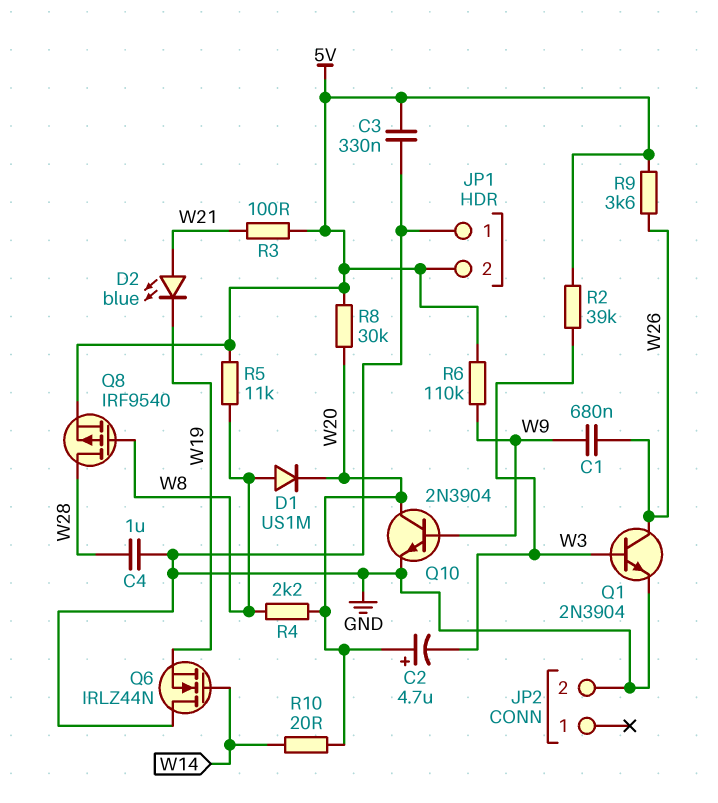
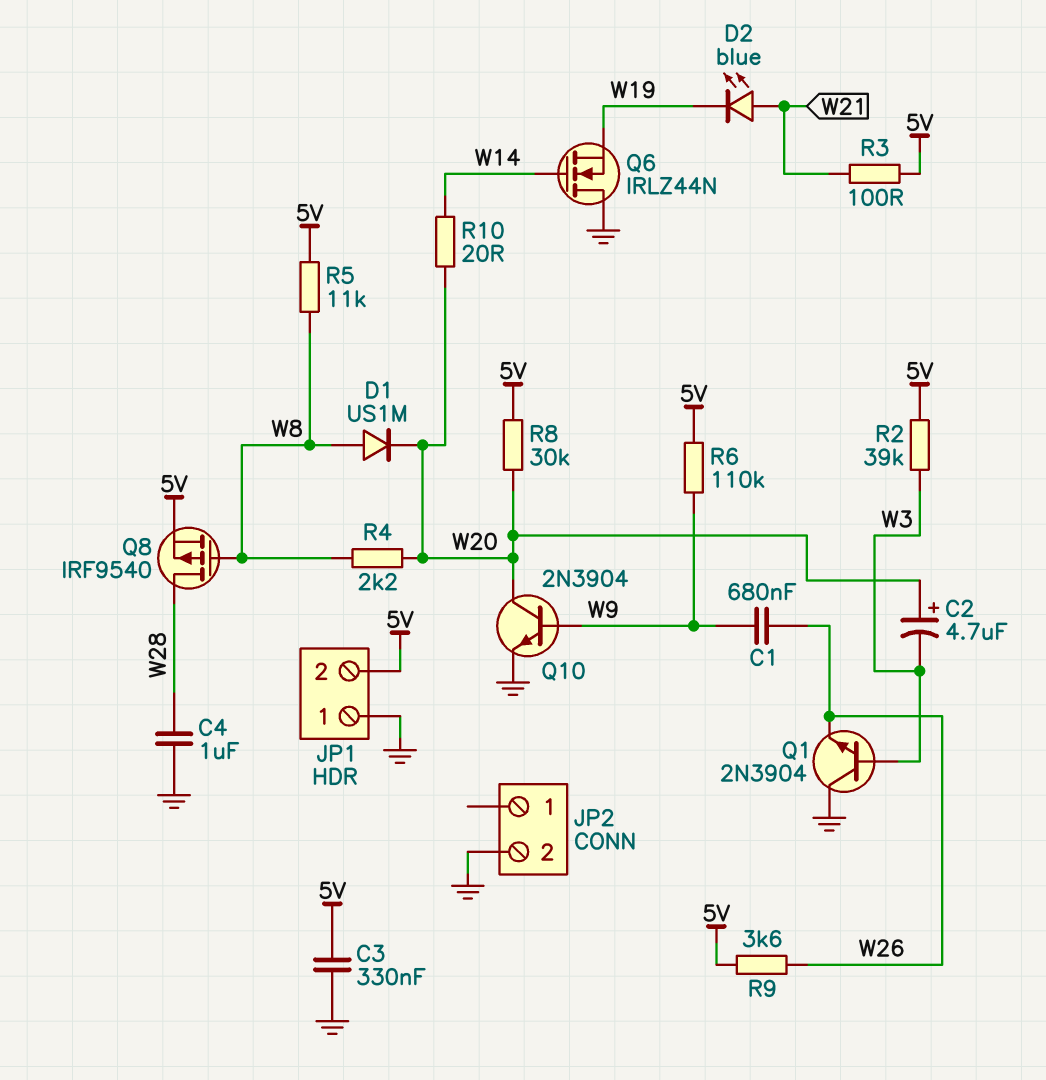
Q1: NPN 2N3904 (B W3, C W26, E GND) -> NPN 2N3904 (B W3, C GND, E W26)

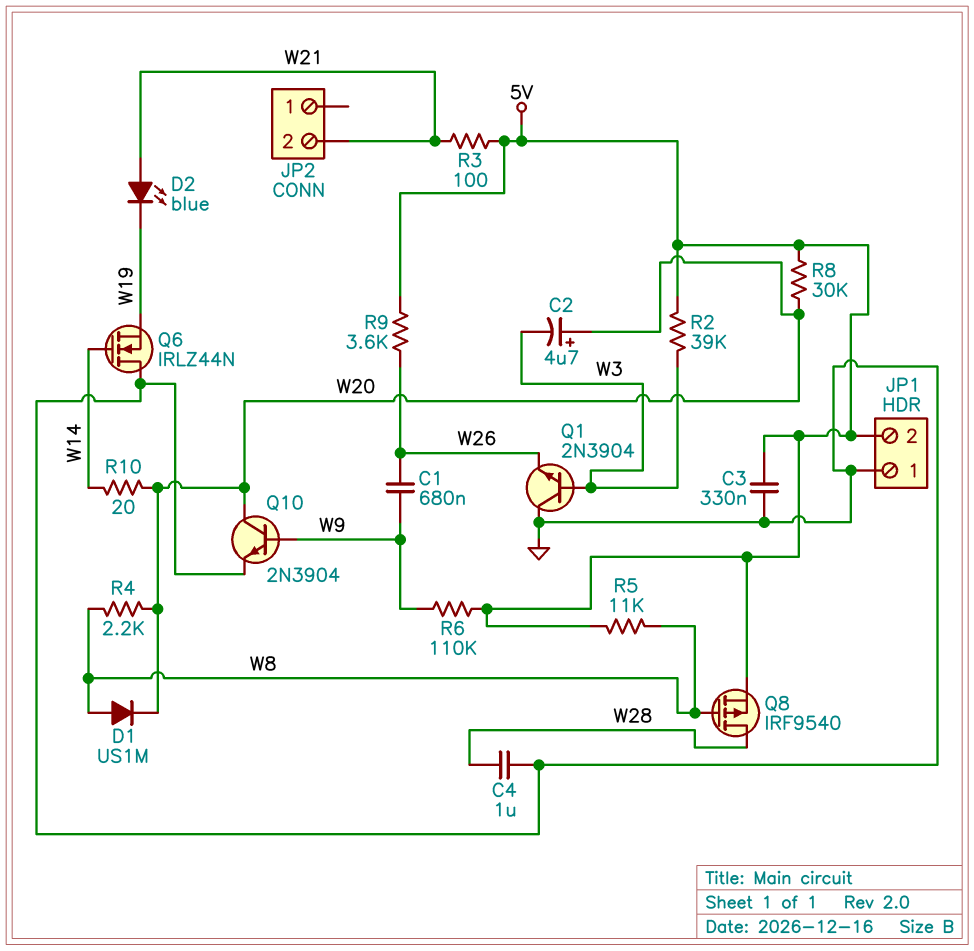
JP2 pin 2: GND -> W21

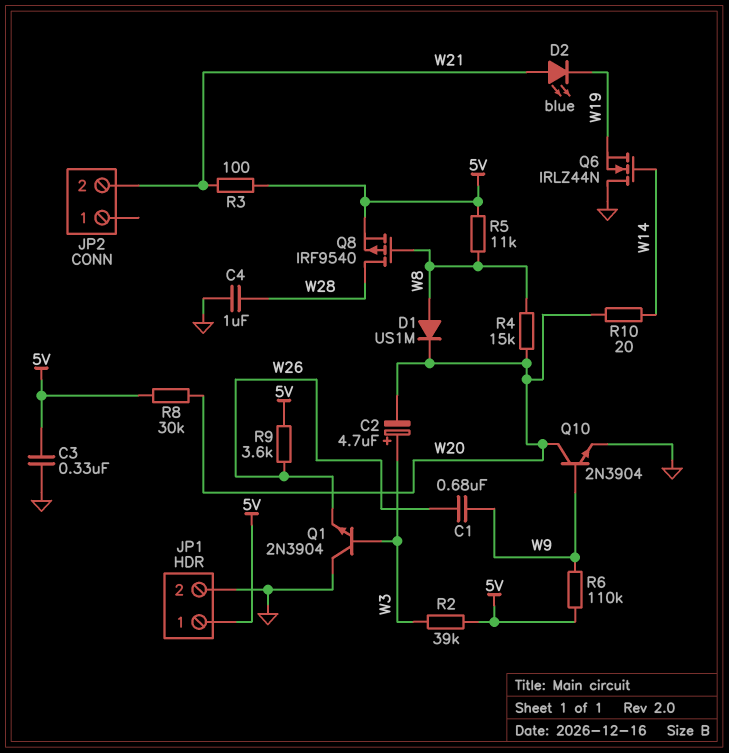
C2: 4.7uF (plus W20, minus W3) -> 4.7uF (plus W3, minus W20)
JP1 pin 1: GND -> 5V
JP1 pin 2: 5V -> GND
R4: 2.2k (W8, W20) -> 15k (W8, W20)

